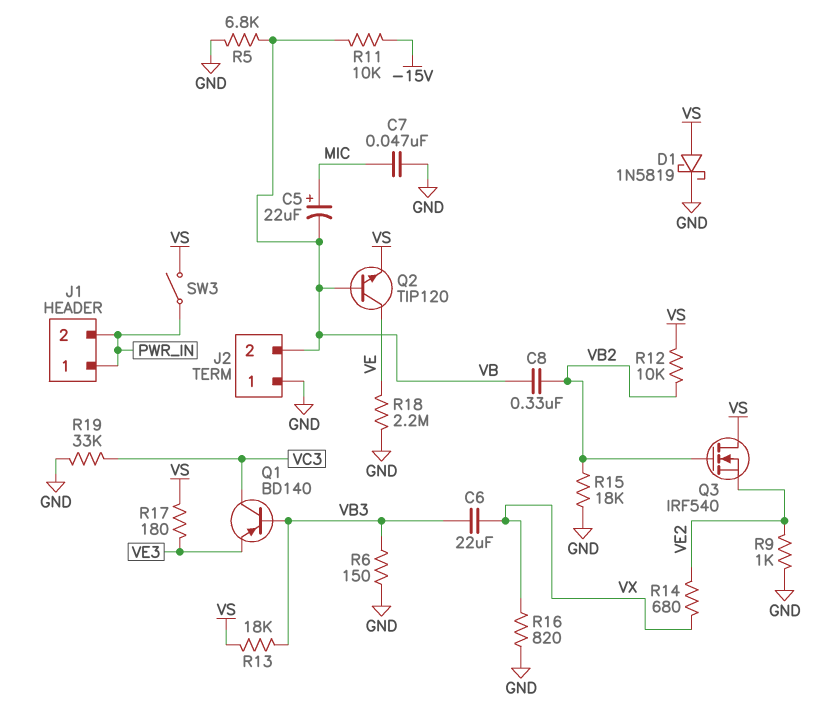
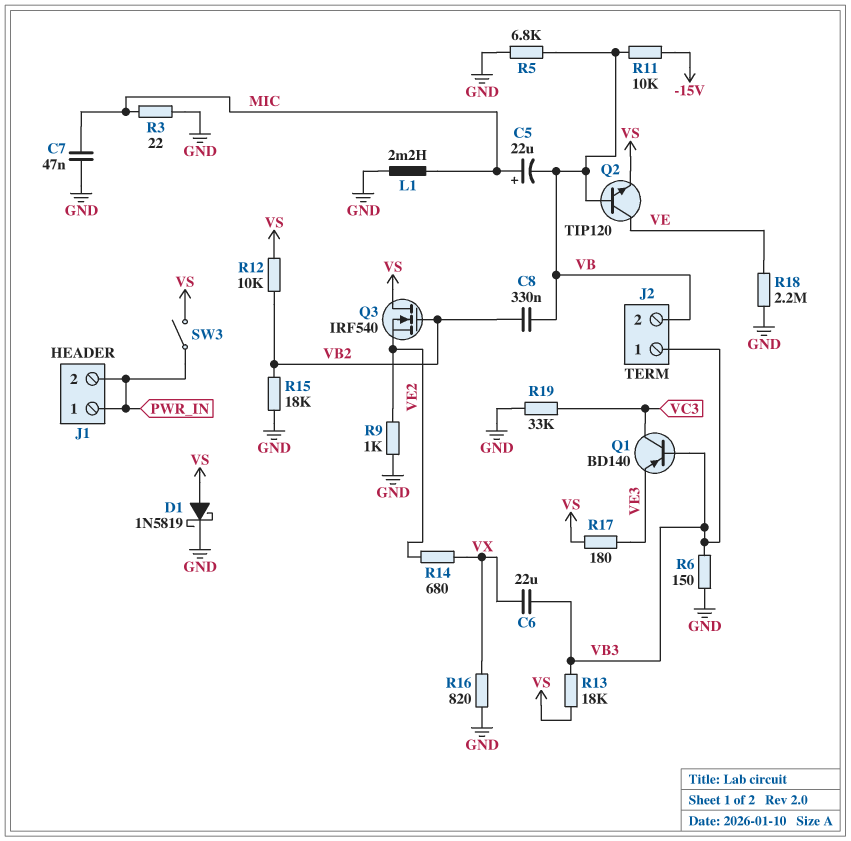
J2 pin 1: GND -> VB3
L1: none -> 2.2mH (GND, MIC)
R3: none -> 22 (GND, MIC)

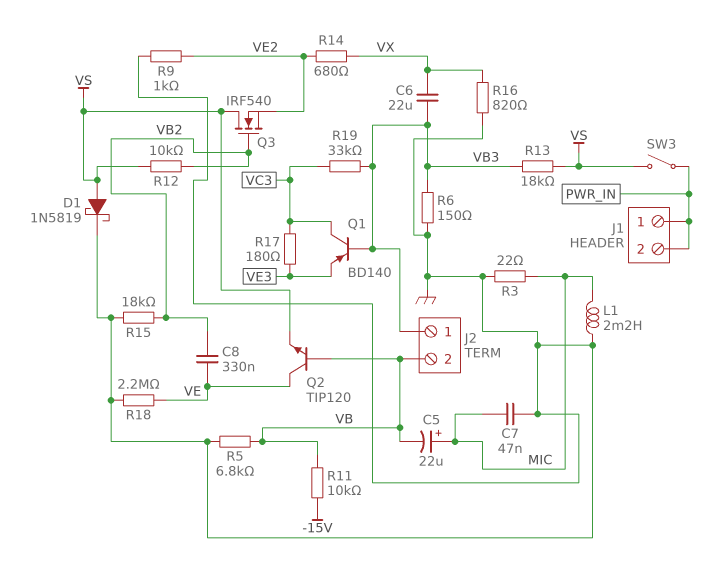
C8: 330nF (VB, VB2) -> 330nF (VB2, VE)
R17: 180 (VE3, VS) -> 180 (VC3, VE3)
R19: 33k (GND, VC3) -> 33k (VB3, VC3)

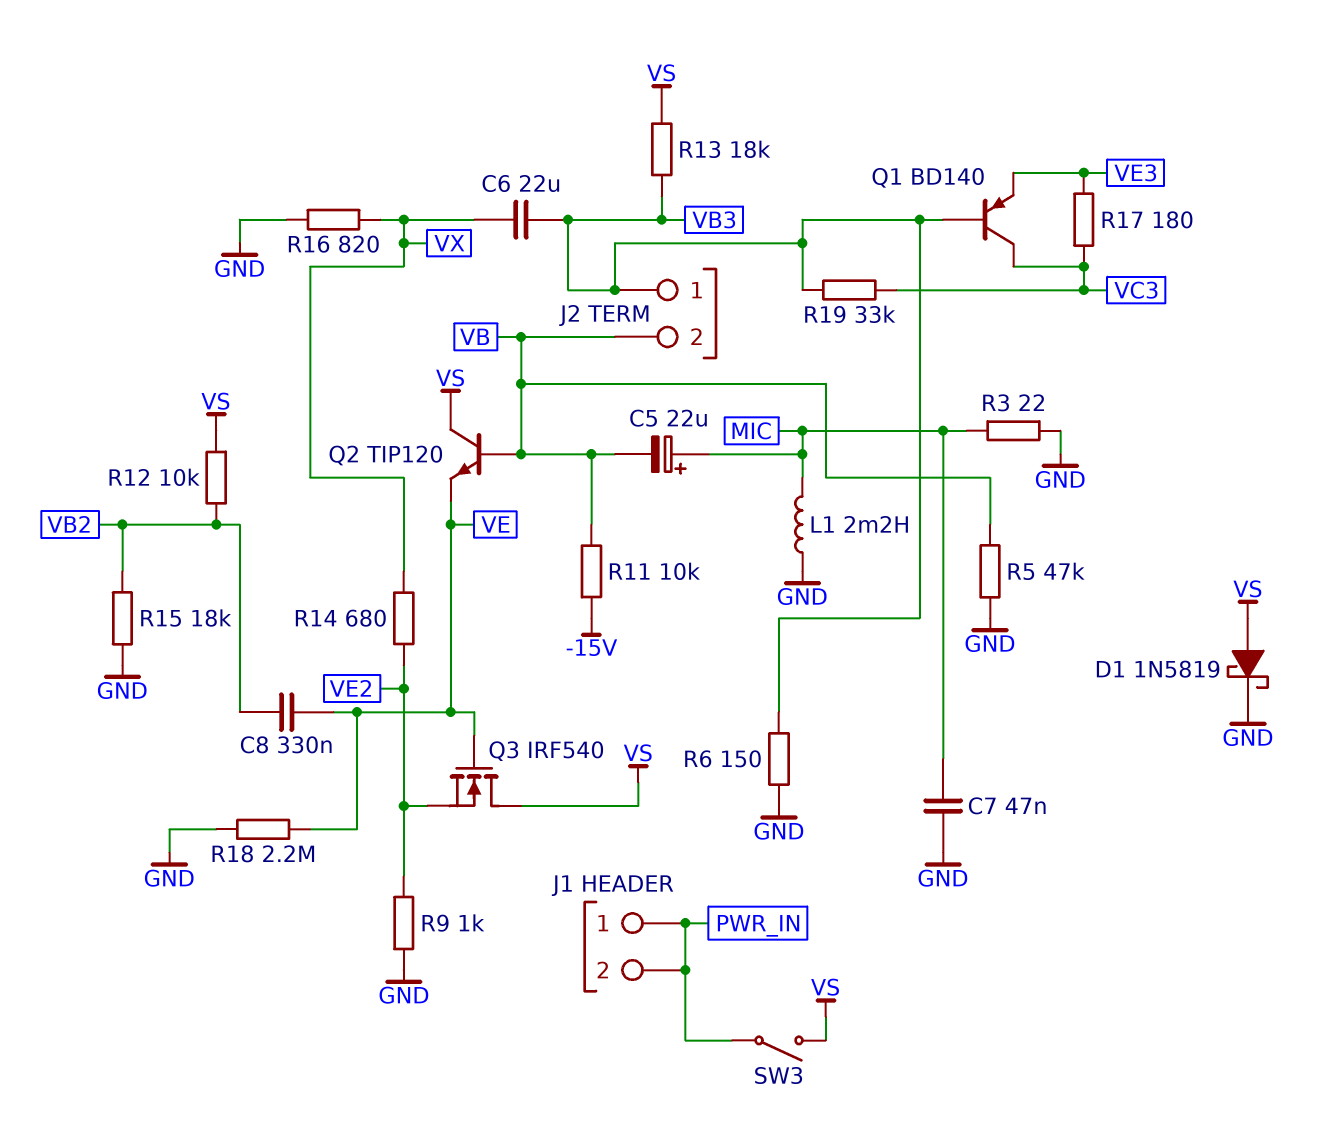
Q2: NPN TIP120 (B VB, C VE, E VS) -> NPN TIP120 (B VB, C VS, E VE)
Q3: NMOS IRF540 (G VB2, D VS, S VE2) -> NMOS IRF540 (G VE, D VS, S VE2)
R5: 6.8k (GND, VB) -> 47k (GND, VB)

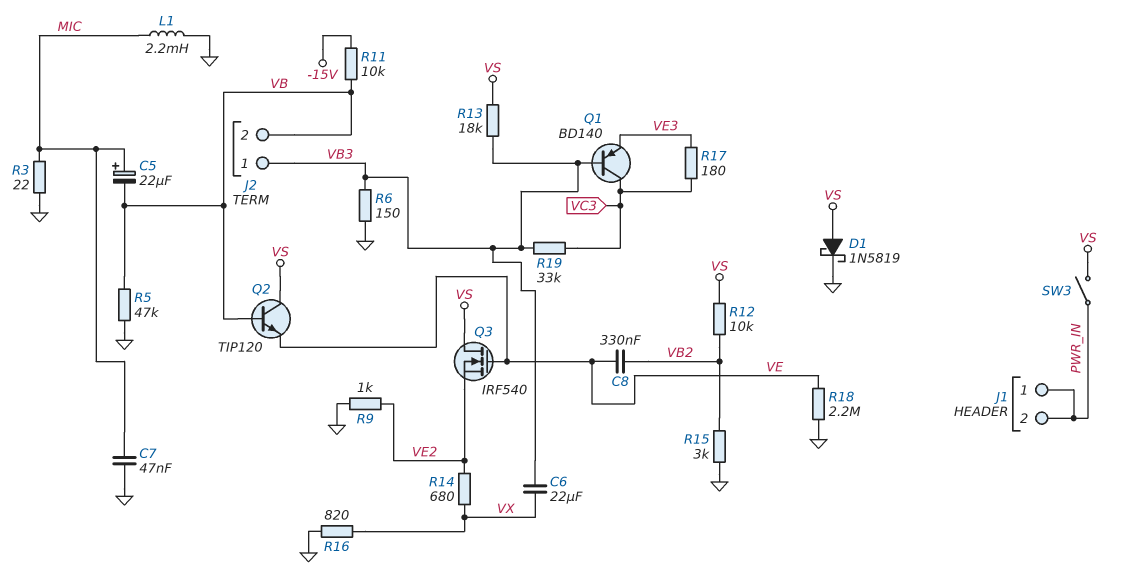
R15: 18k (GND, VB2) -> 3k (GND, VB2)

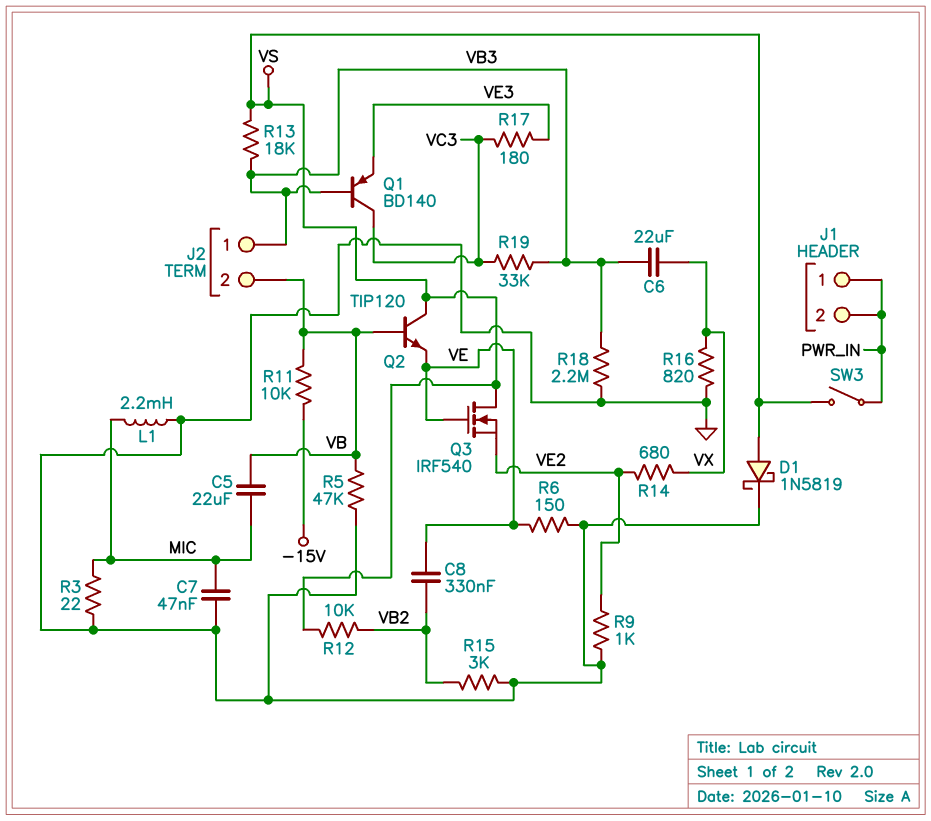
C5: 22uF (plus MIC, minus VB) -> 22uF (MIC, VB)
R6: 150 (GND, VB3) -> 150 (GND, VE)
R18: 2.2M (GND, VE) -> 2.2M (GND, VB3)

